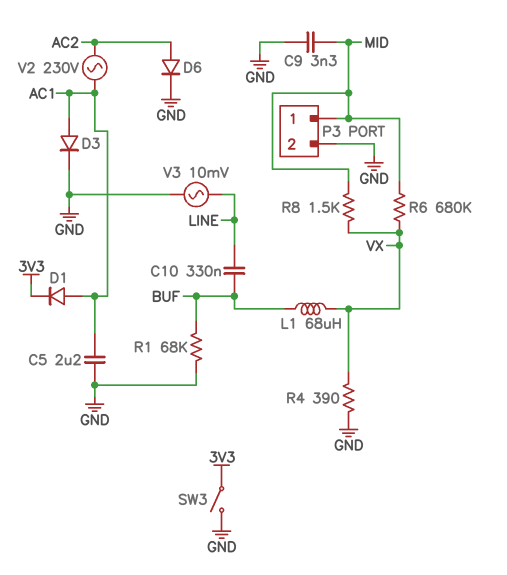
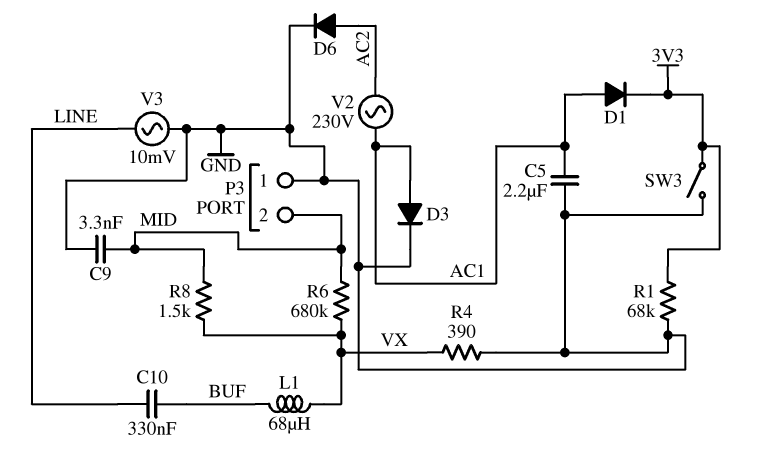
P3 pin 1: MID -> GND
P3 pin 2: GND -> MID
R1: 68k (BUF, GND) -> 68k (3V3, GND)

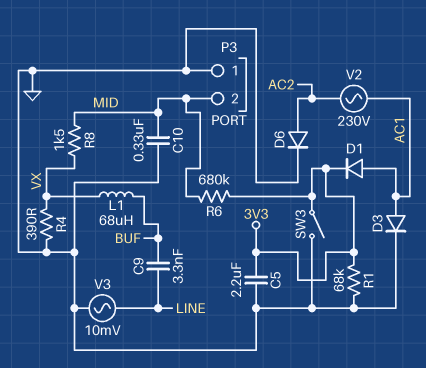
C5: 2.2uF (AC1, GND) -> 2.2uF (3V3, GND)
C9: 3.3nF (GND, MID) -> 3.3nF (BUF, LINE)
C10: 330nF (BUF, LINE) -> 330nF (GND, MID)
R6: 680k (MID, VX) -> 680k (3V3, MID)

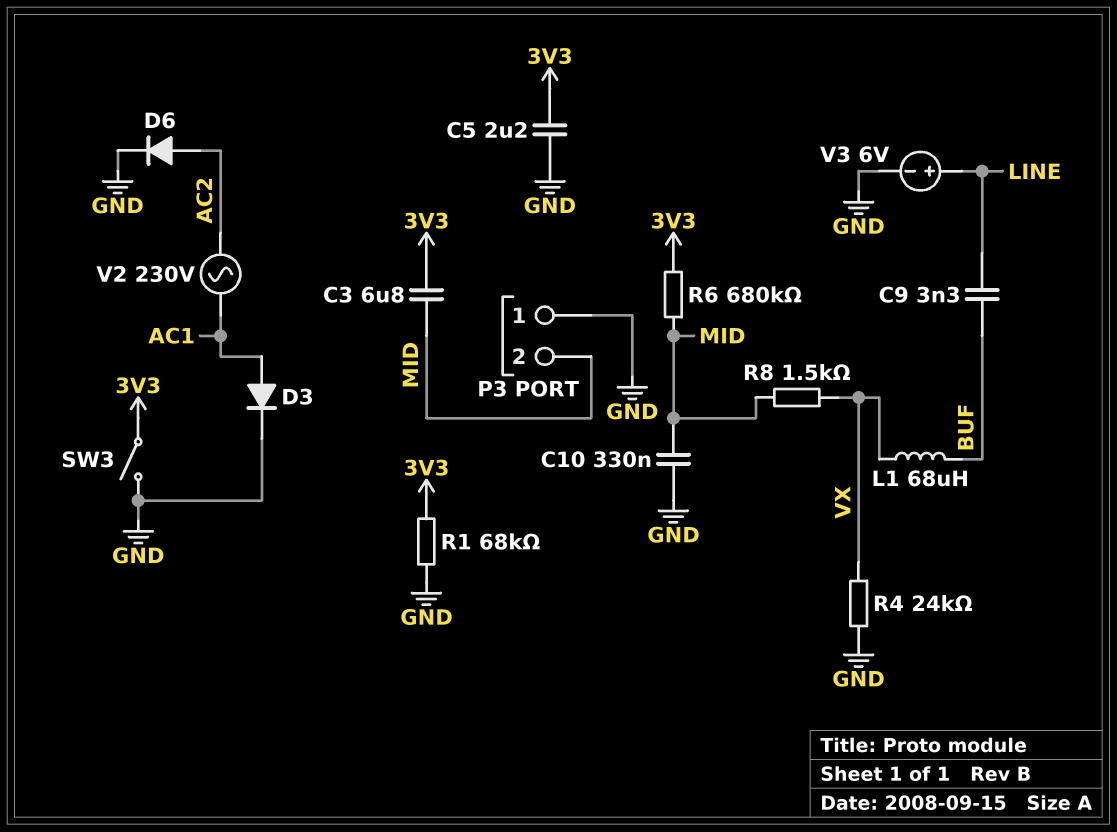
C3: none -> 6.8uF (3V3, MID)
D1: diode (A AC1, K 3V3) -> none
R4: 390 (GND, VX) -> 24k (GND, VX)
V3: AC 10mV (GND, LINE) -> 6V (plus LINE, minus GND)

